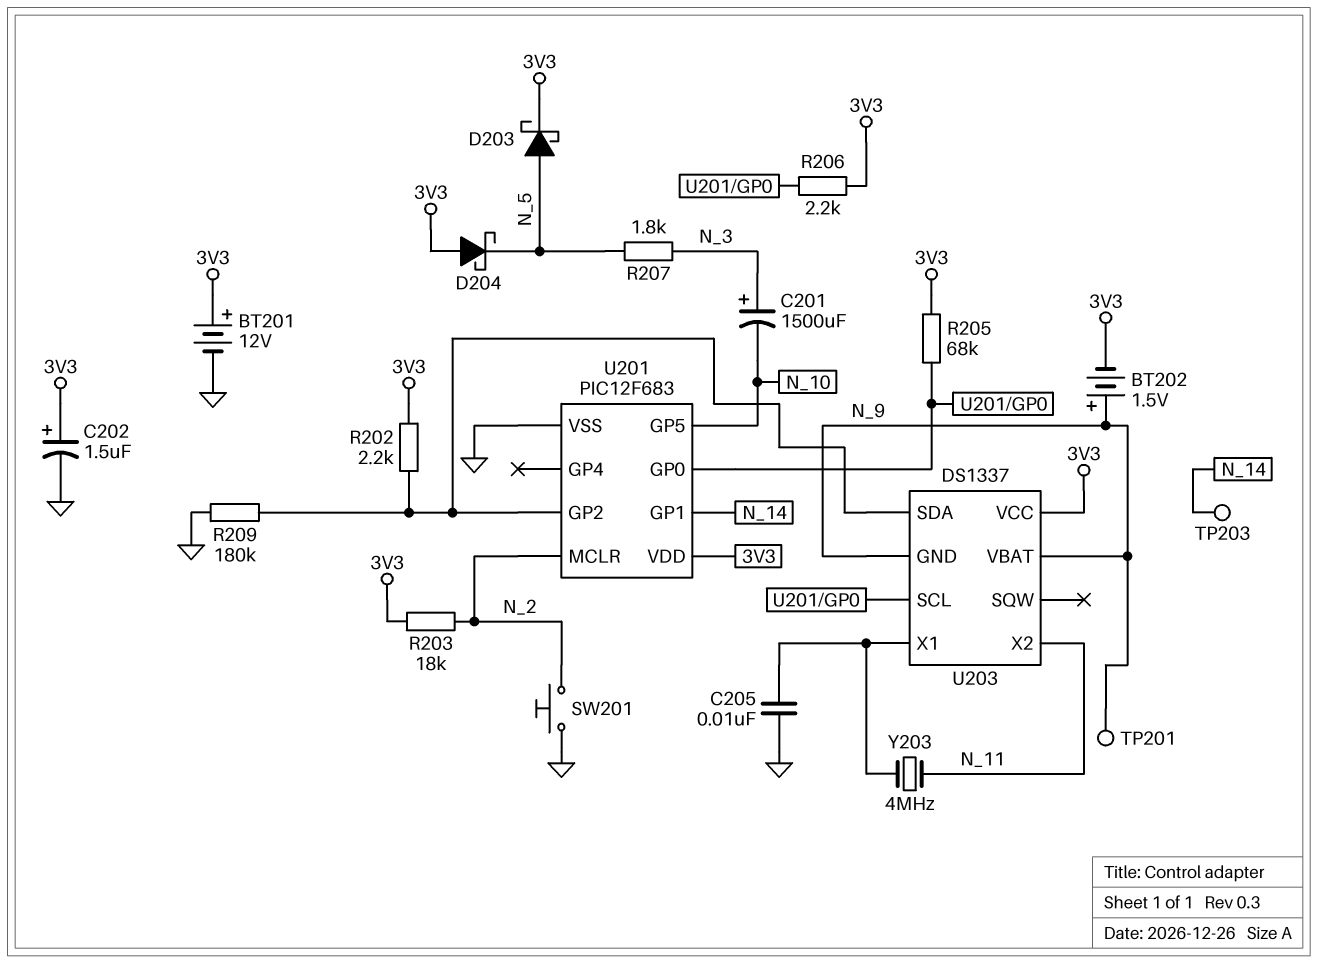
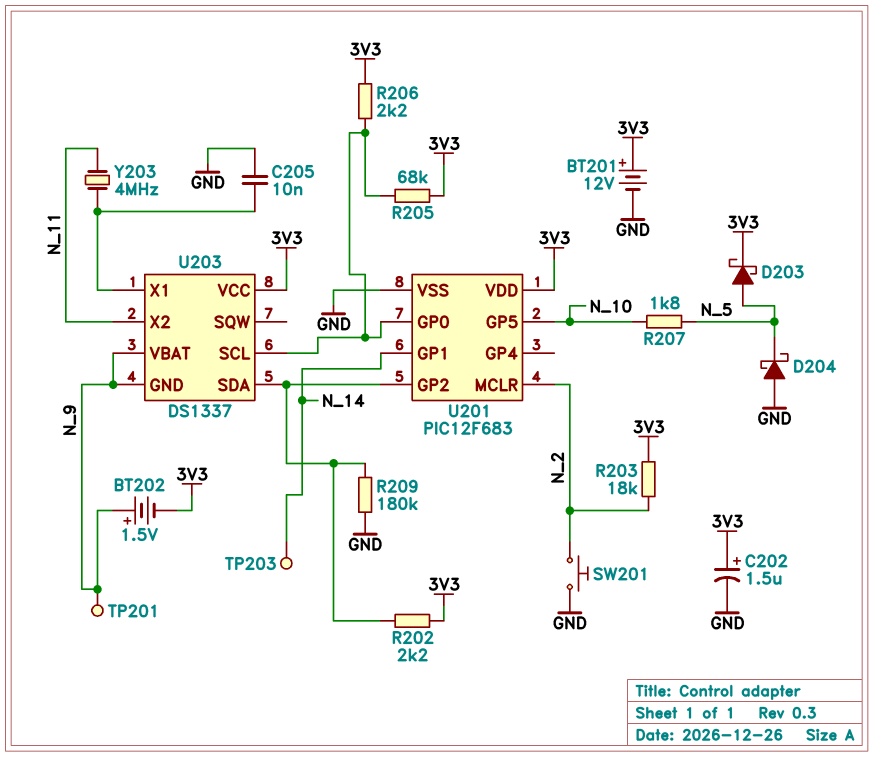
C201: 1500uF (plus N_3, minus N_10) -> none
D204: schottky (A 3V3, K N_5) -> schottky (A GND, K N_5)
R207: 1.8k (N_3, N_5) -> 1.8k (N_5, N_10)

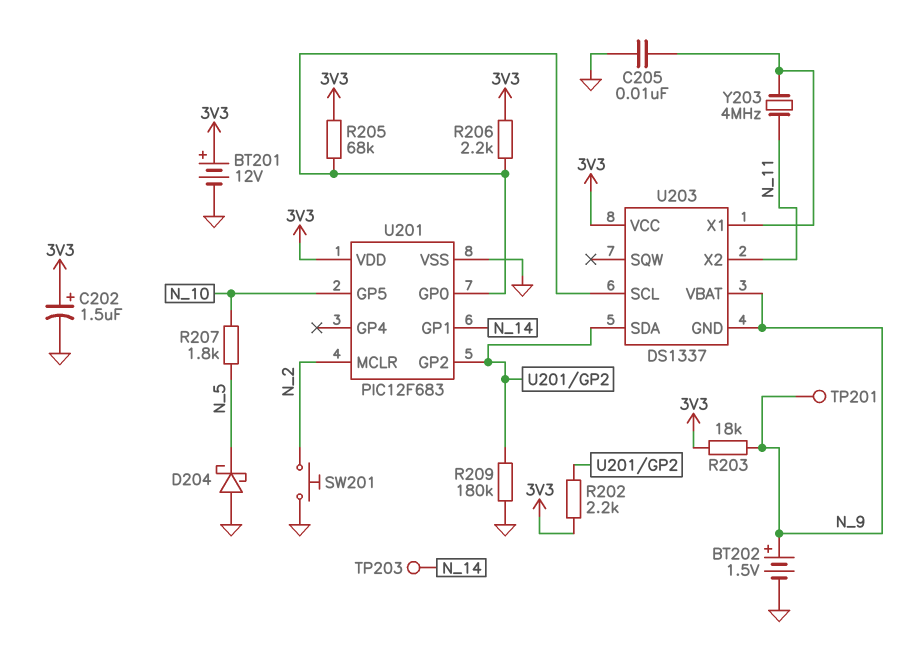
BT202: 1.5V (plus N_9, minus 3V3) -> 1.5V (plus N_9, minus GND)
D203: schottky (A N_5, K 3V3) -> none
R203: 18k (3V3, N_2) -> 18k (3V3, N_9)

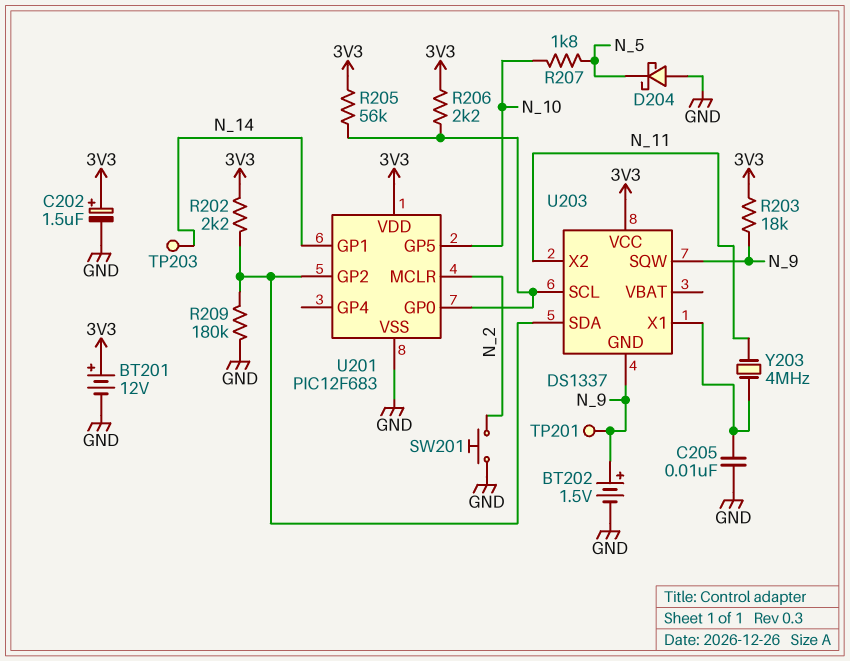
R205: 68k (3V3, U201/GP0) -> 56k (3V3, U201/GP0)
U203 pin SQW: none -> N_9
U203 pin VBAT: N_9 -> none

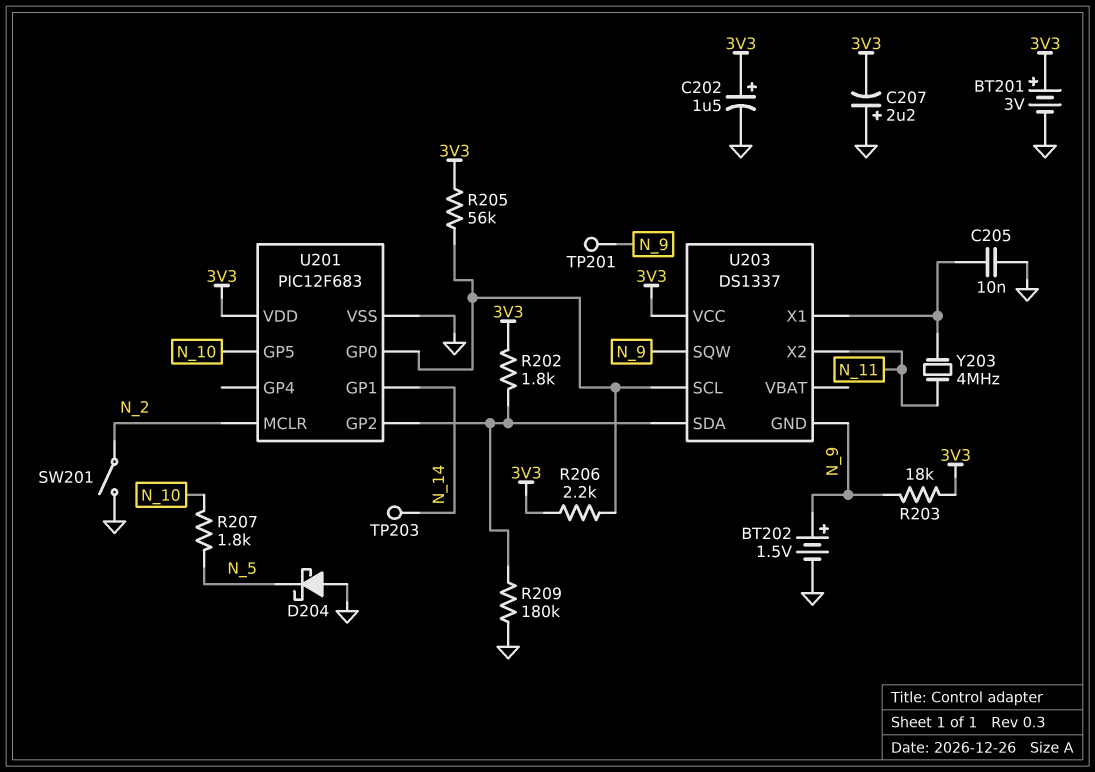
BT201: 12V (plus 3V3, minus GND) -> 3V (plus 3V3, minus GND)
C207: none -> 2.2uF (plus GND, minus 3V3)
R202: 2.2k (3V3, U201/GP2) -> 1.8k (3V3, U201/GP2)
SW201: button (GND, N_2) -> switch (GND, N_2)

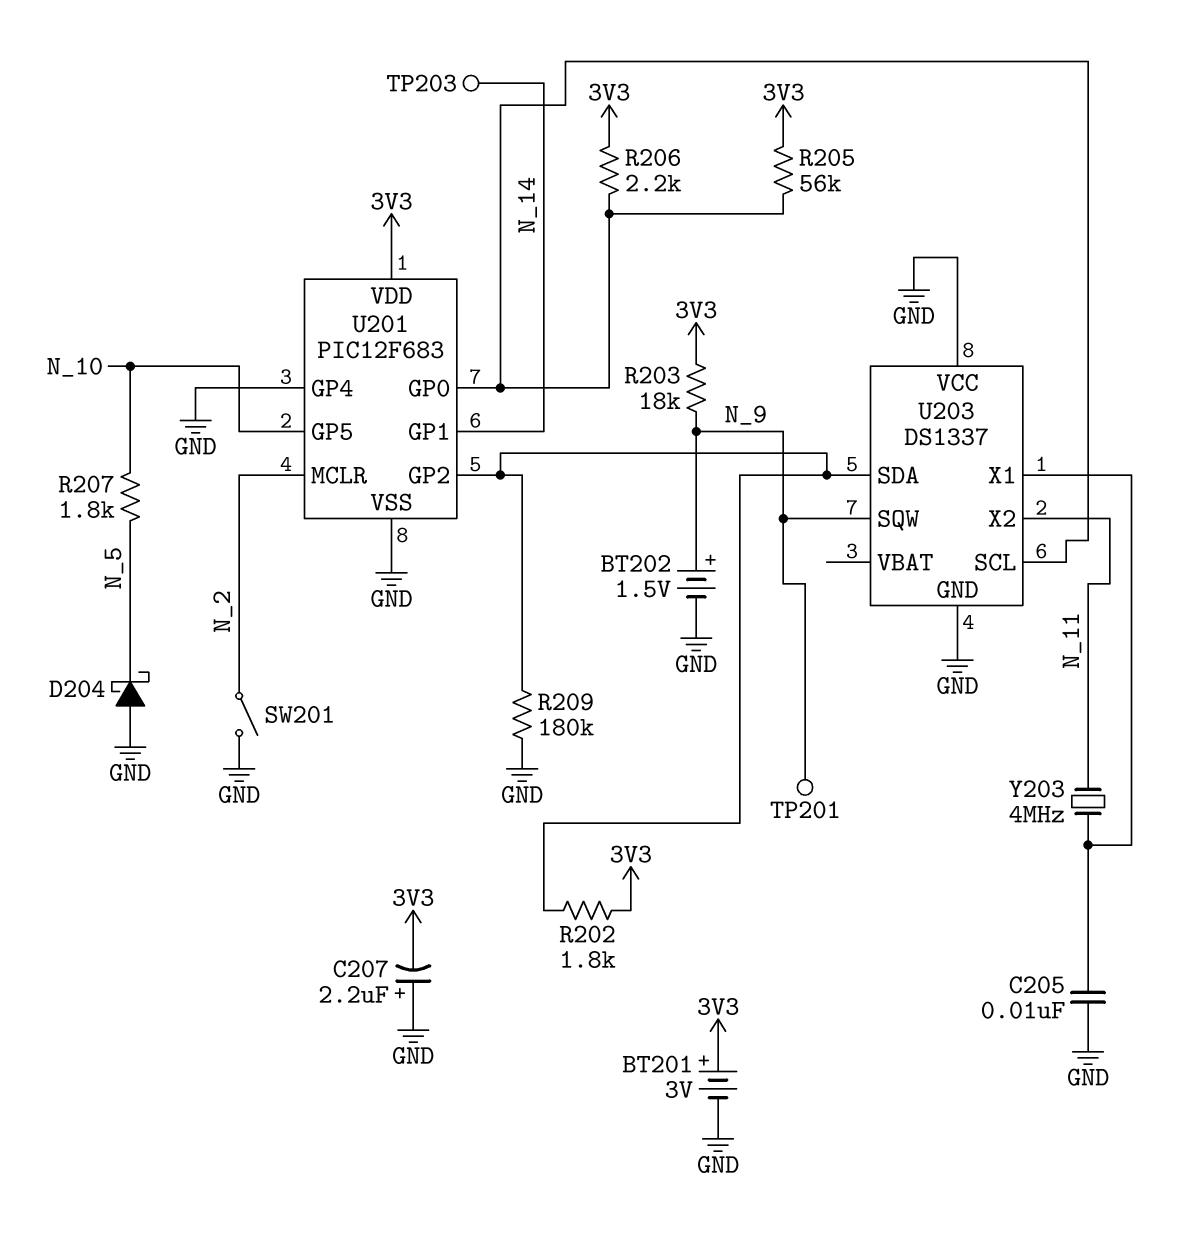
C202: 1.5uF (plus 3V3, minus GND) -> none
U201 pin GP4: none -> GND
U203 pin GND: N_9 -> GND
U203 pin VCC: 3V3 -> GND

